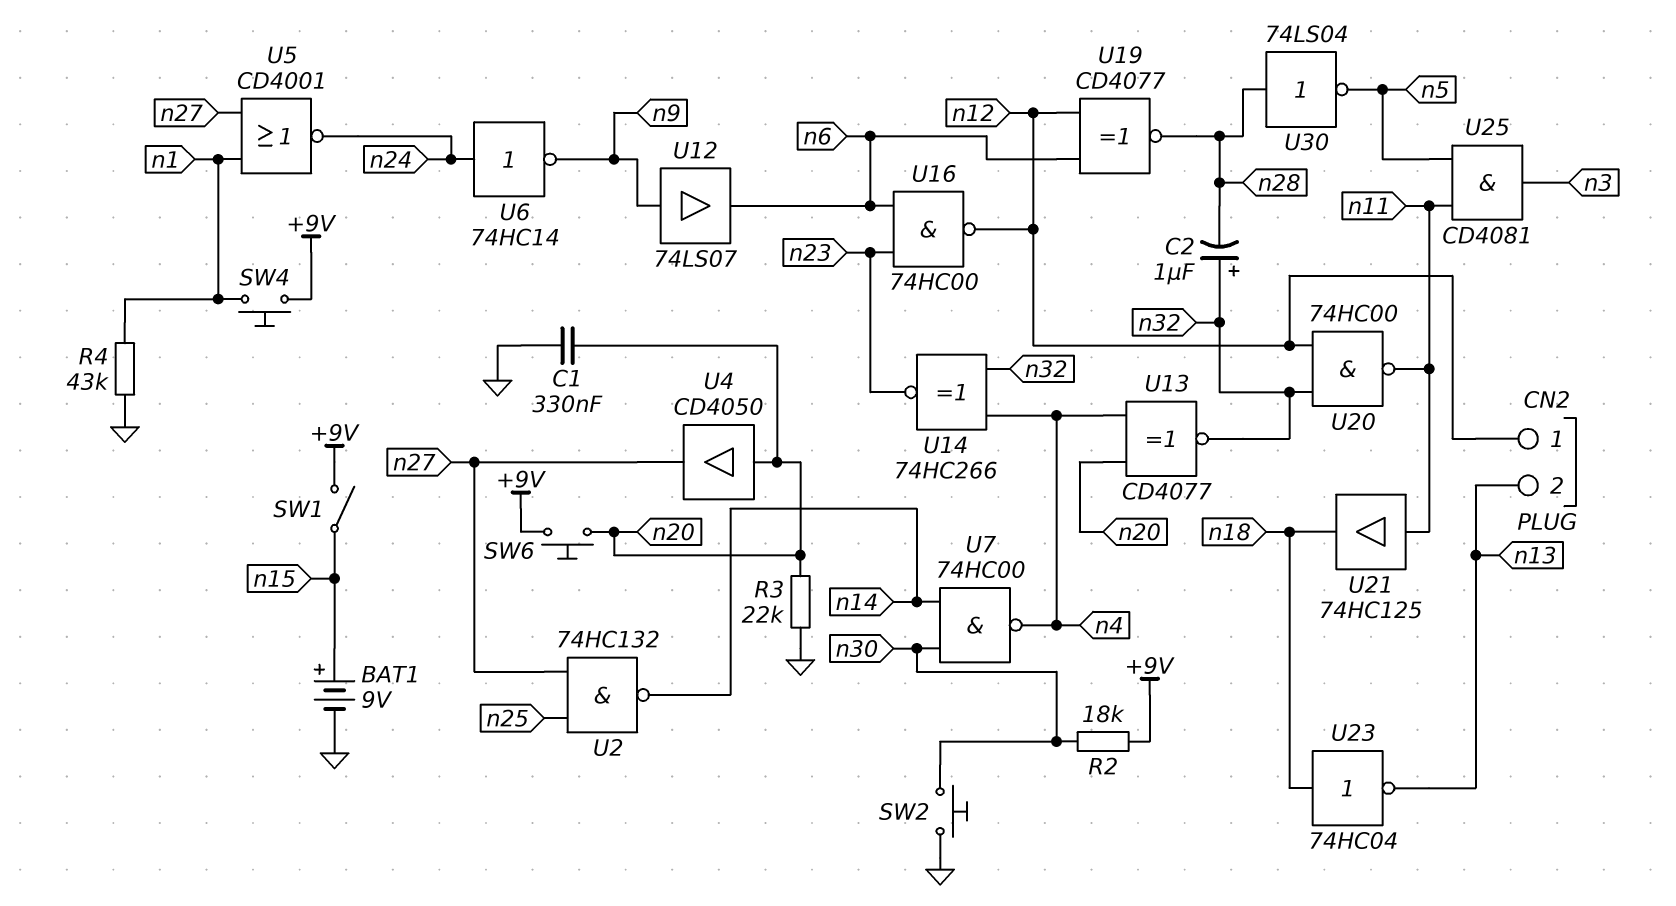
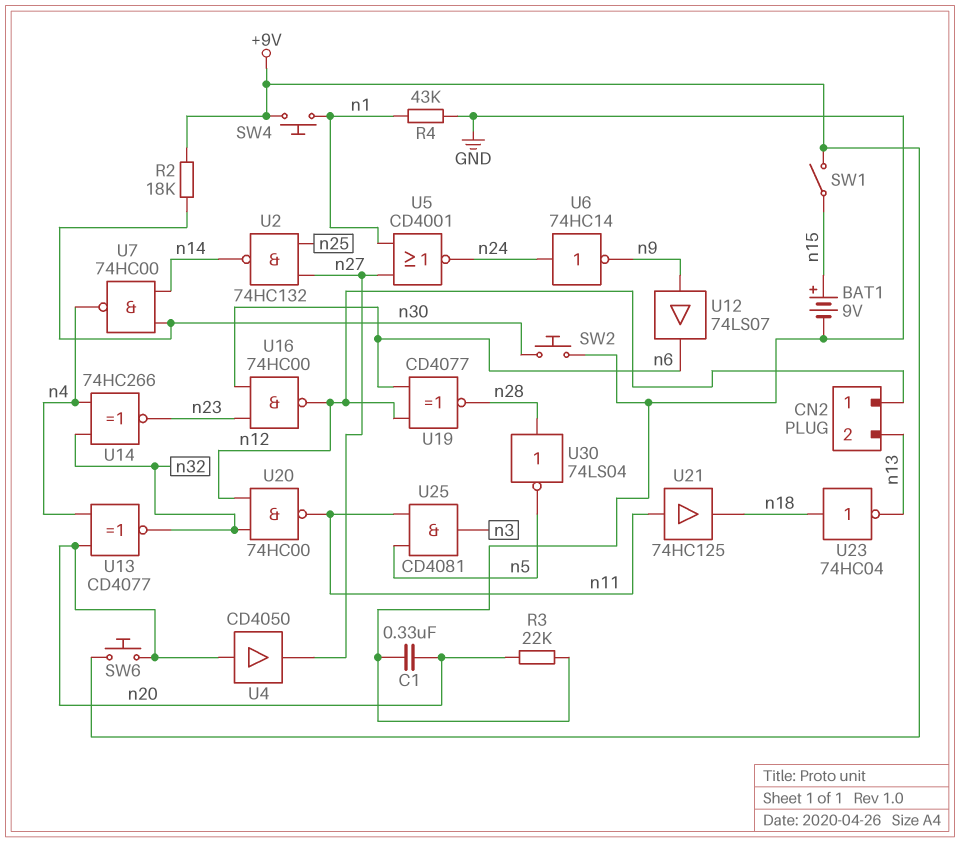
C2: 1uF (plus n32, minus n28) -> none

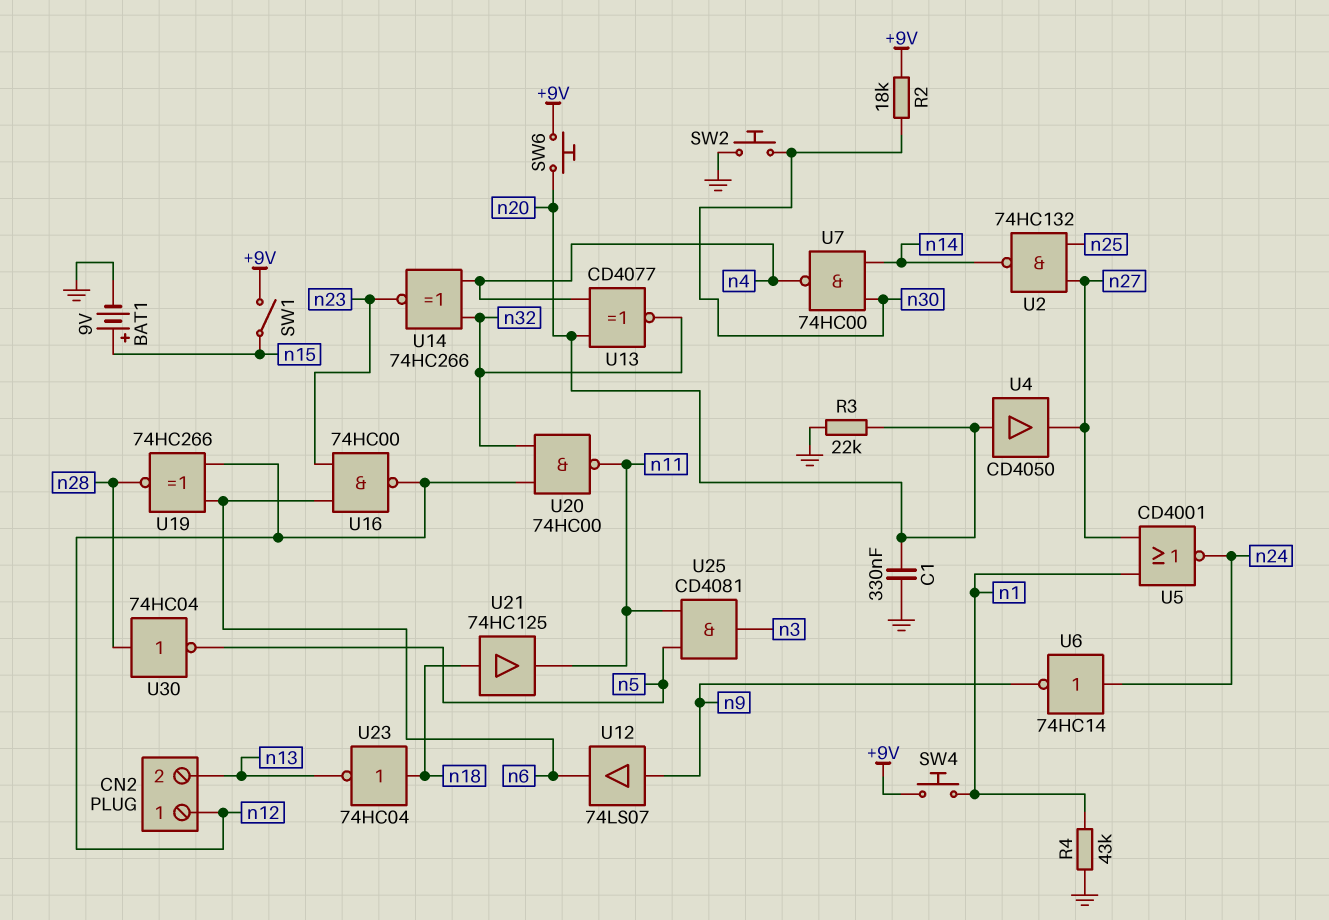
U19: XNOR CD4077 (in n6, in n12, out n28) -> XNOR 74HC266 (in n6, in n12, out n28)
U21: buffer 74HC125 (in n11, out n18) -> buffer 74HC125 (in n18, out n11)
U30: NOT 74LS04 (in n28, out n5) -> NOT 74HC04 (in n28, out n5)

